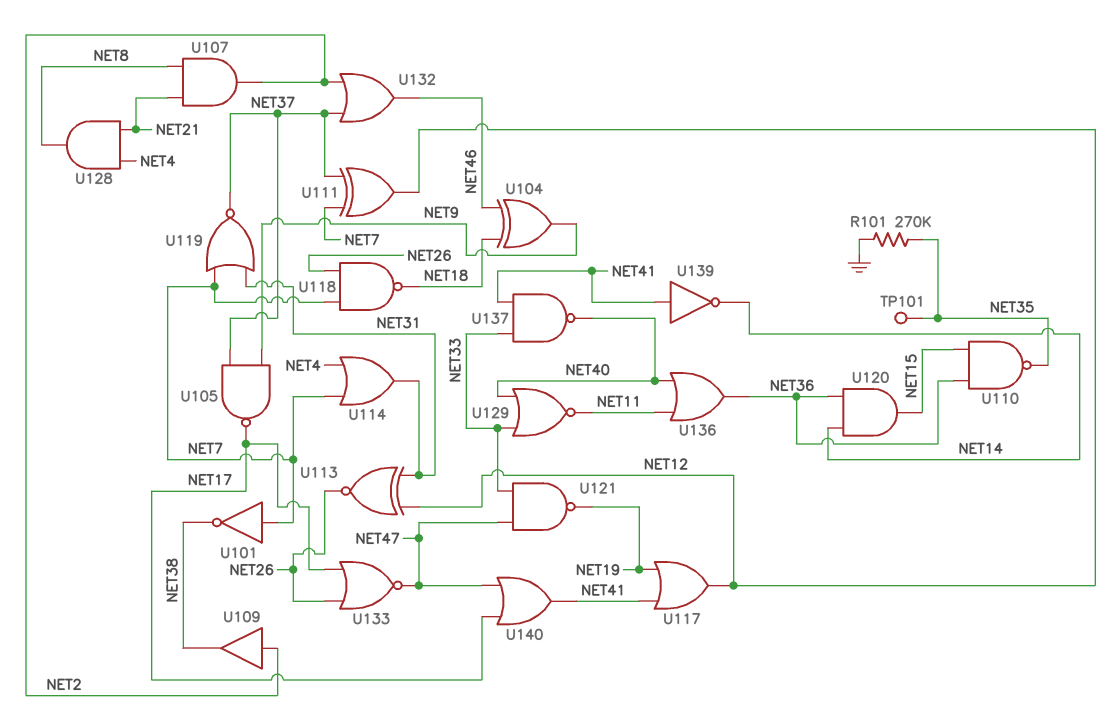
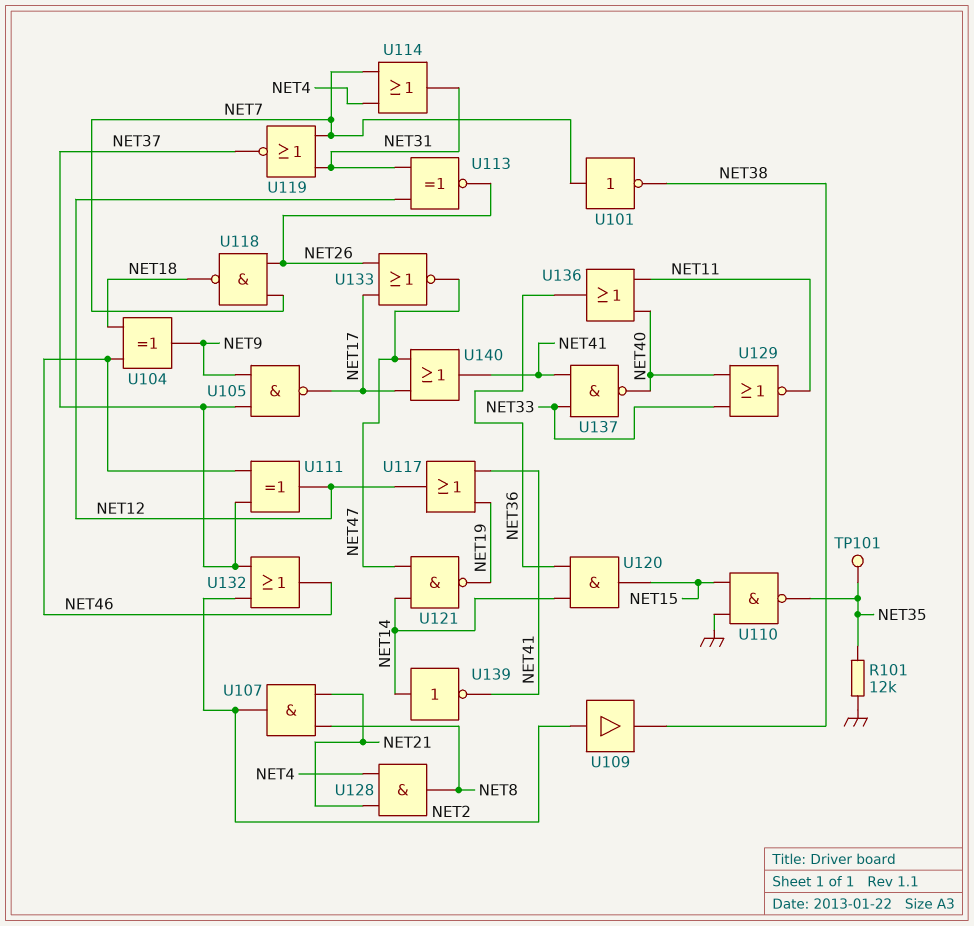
R101: 270k (GND, NET35) -> 12k (GND, NET35)
U110: NAND (in NET15, in NET36, out NET35) -> NAND (in GND, in NET15, out NET35)
U111: XOR (in NET7, in NET37, out NET12) -> XOR (in NET37, in NET46, out NET12)
U121: NAND (in NET33, in NET47, out NET19) -> NAND (in NET14, in NET47, out NET19)
U139: NOT (in NET41, out NET14) -> NOT (in NET14, out NET41)

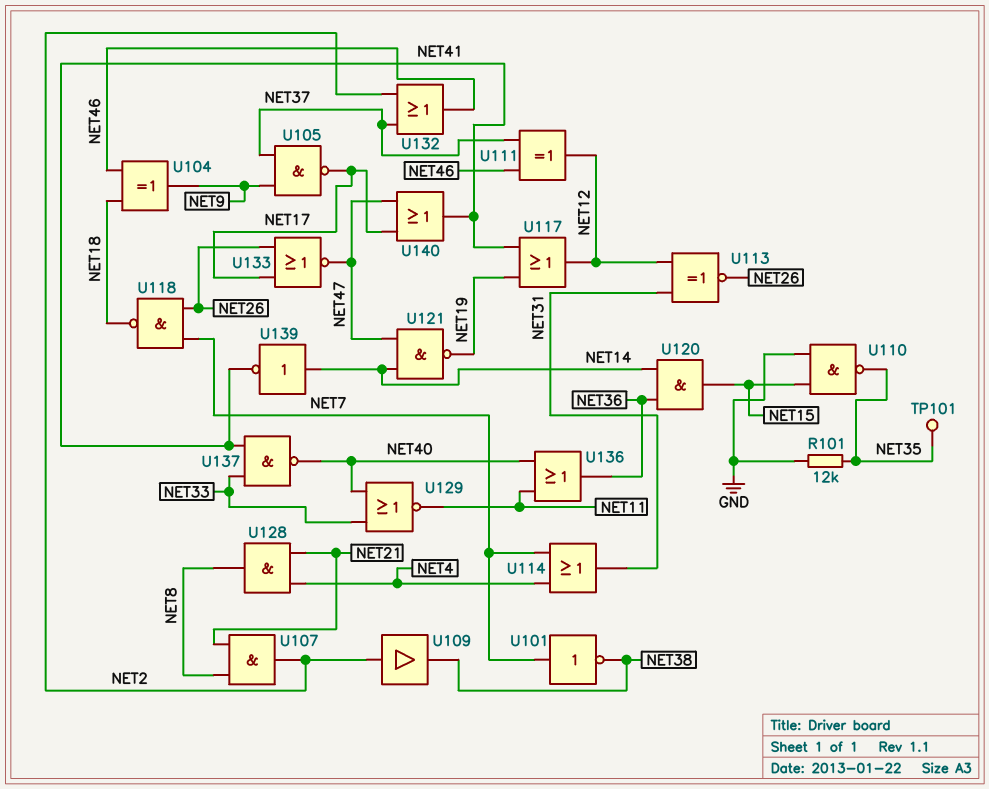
U119: NOR (in NET7, in NET31, out NET37) -> none

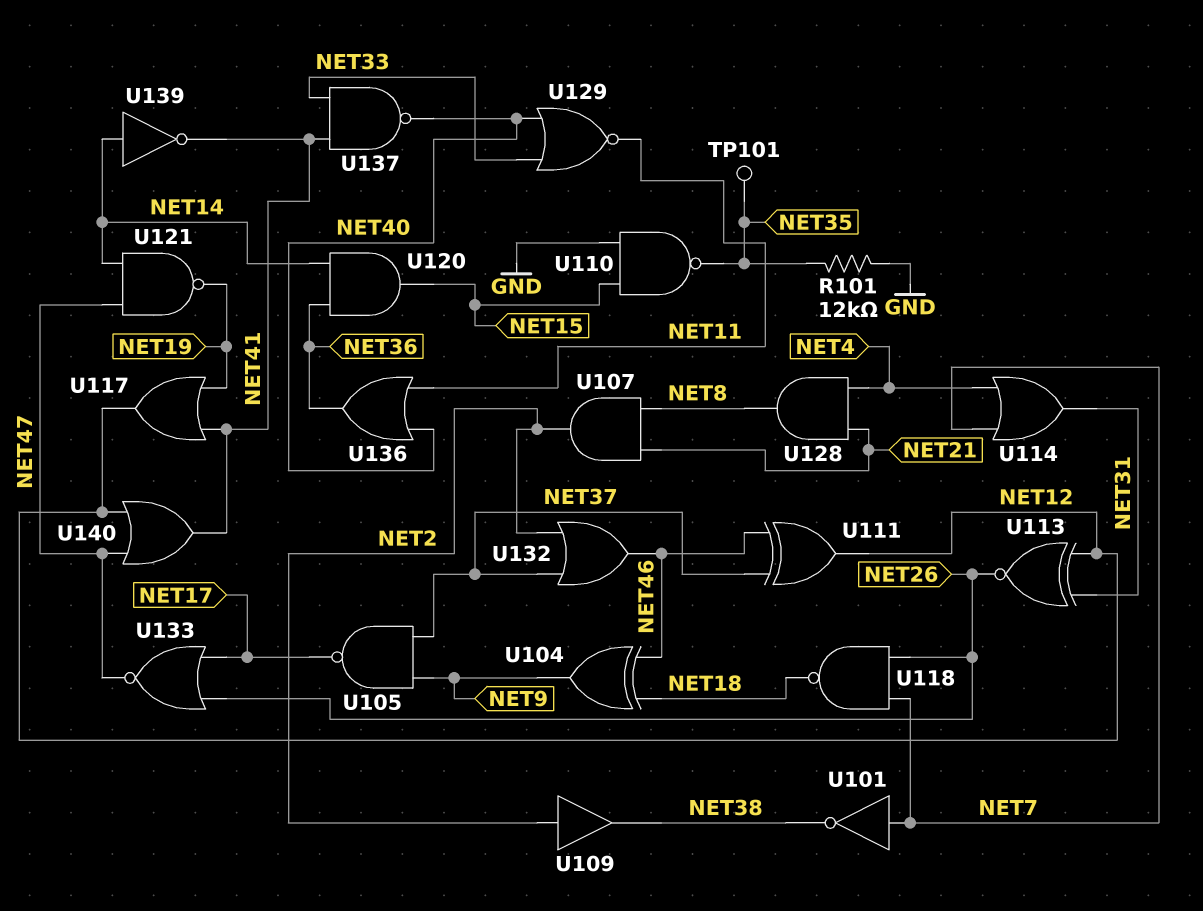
U140: OR (in NET17, in NET47, out NET41) -> OR (in NET12, in NET47, out NET41)

